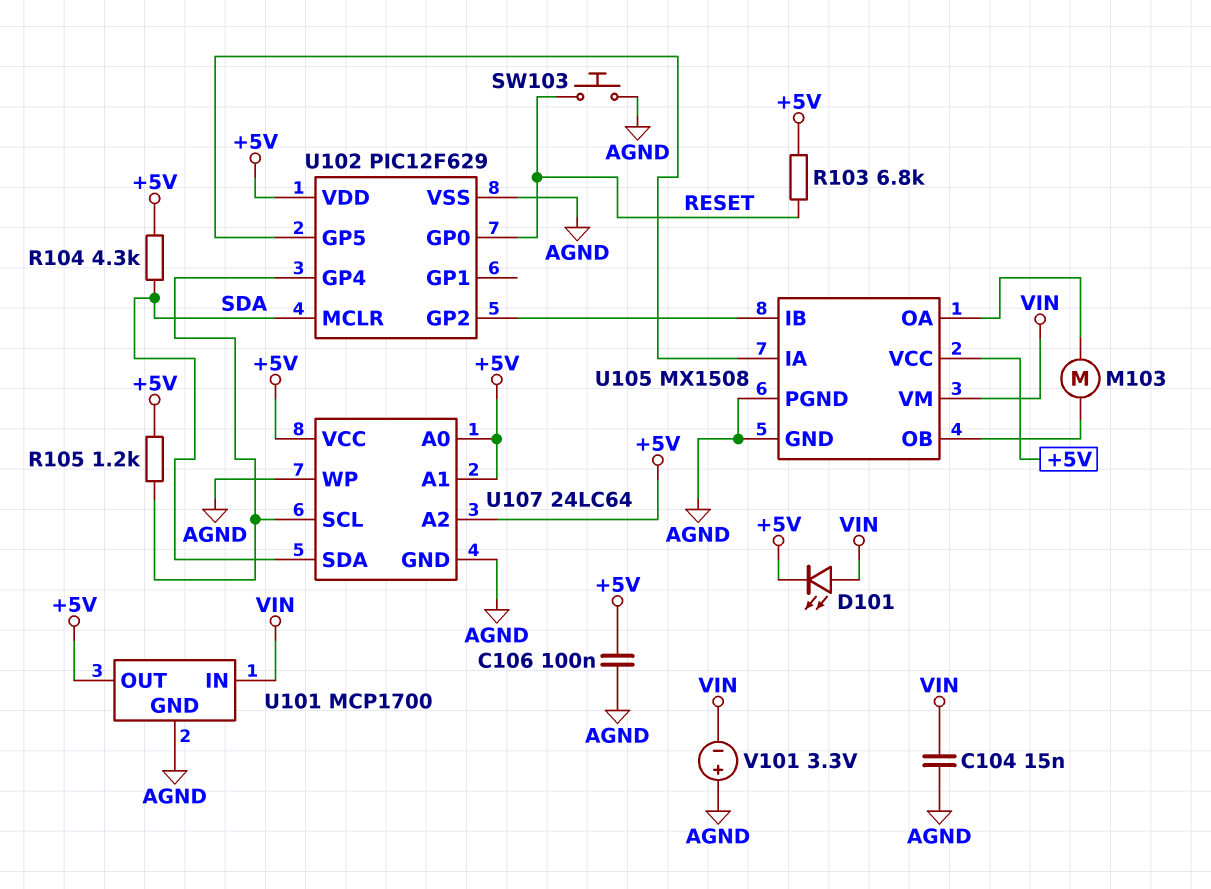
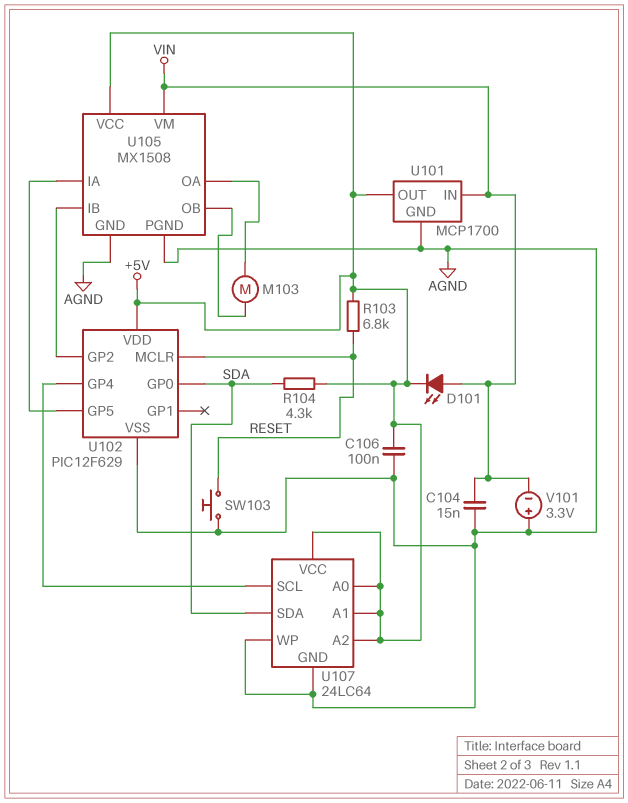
R105: 1.2k (+5V, U102/GP4) -> none
U102 pin GP0: RESET -> SDA
U102 pin MCLR: SDA -> RESET

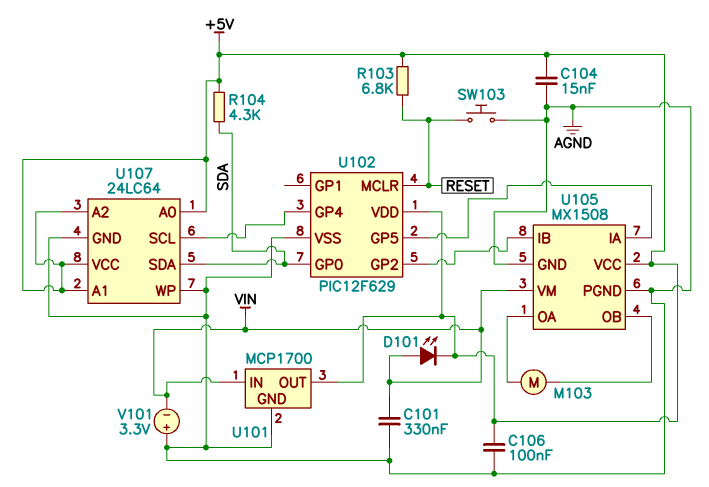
C101: none -> 330nF (AGND, VIN)
C104: 15nF (AGND, VIN) -> 15nF (+5V, AGND)

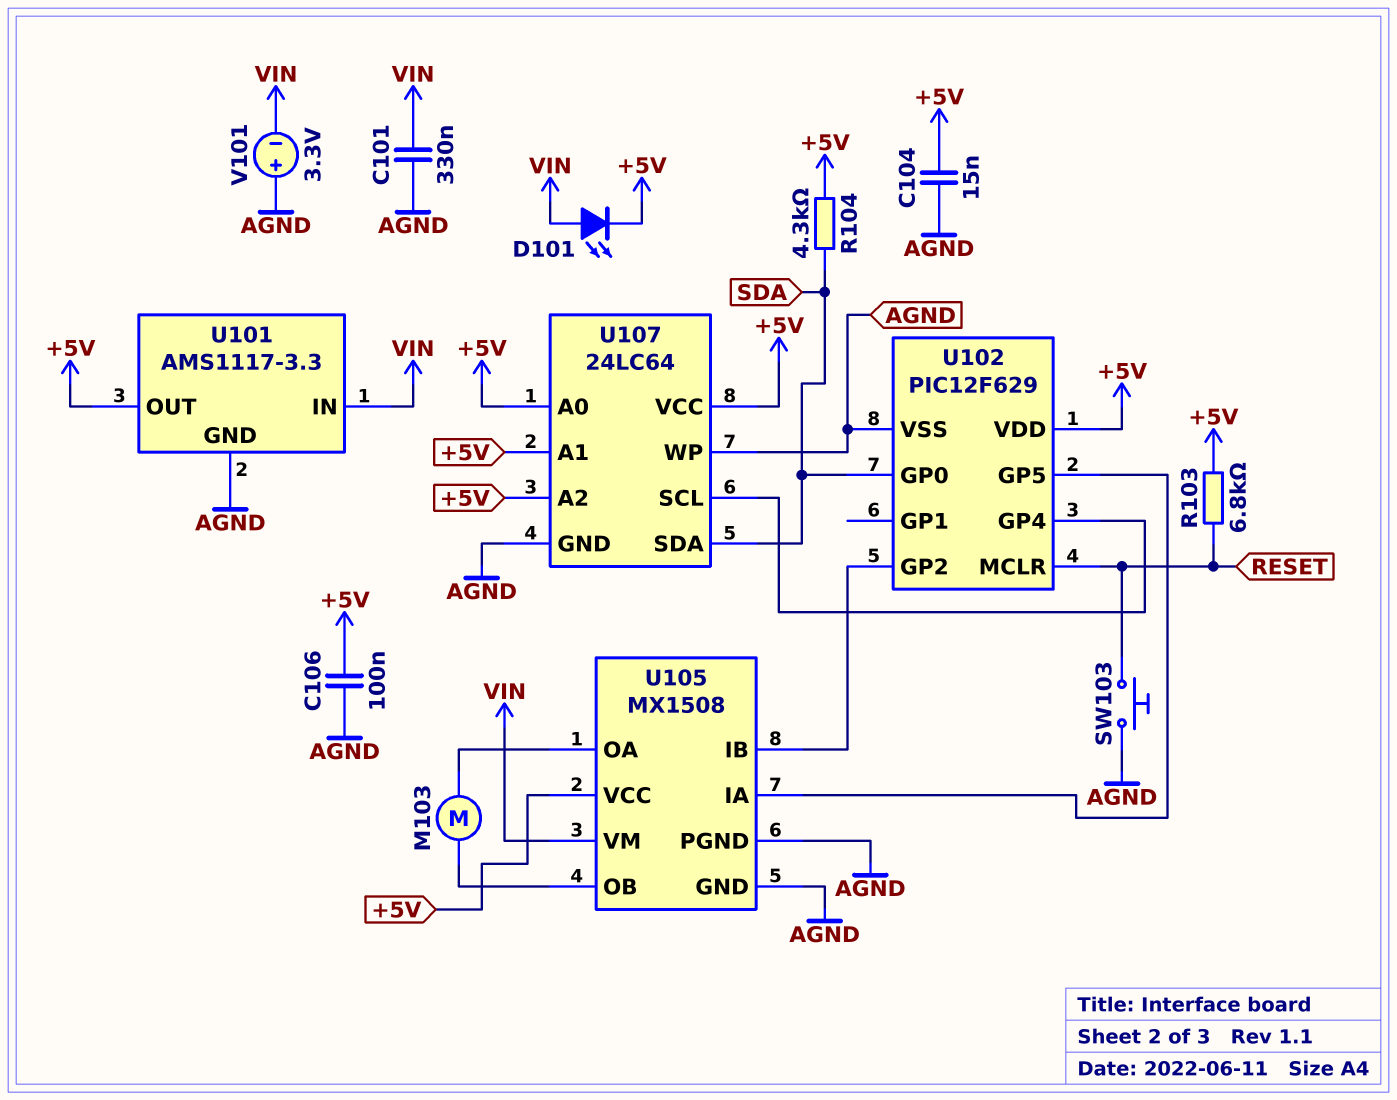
U101: MCP1700 -> AMS1117-3.3

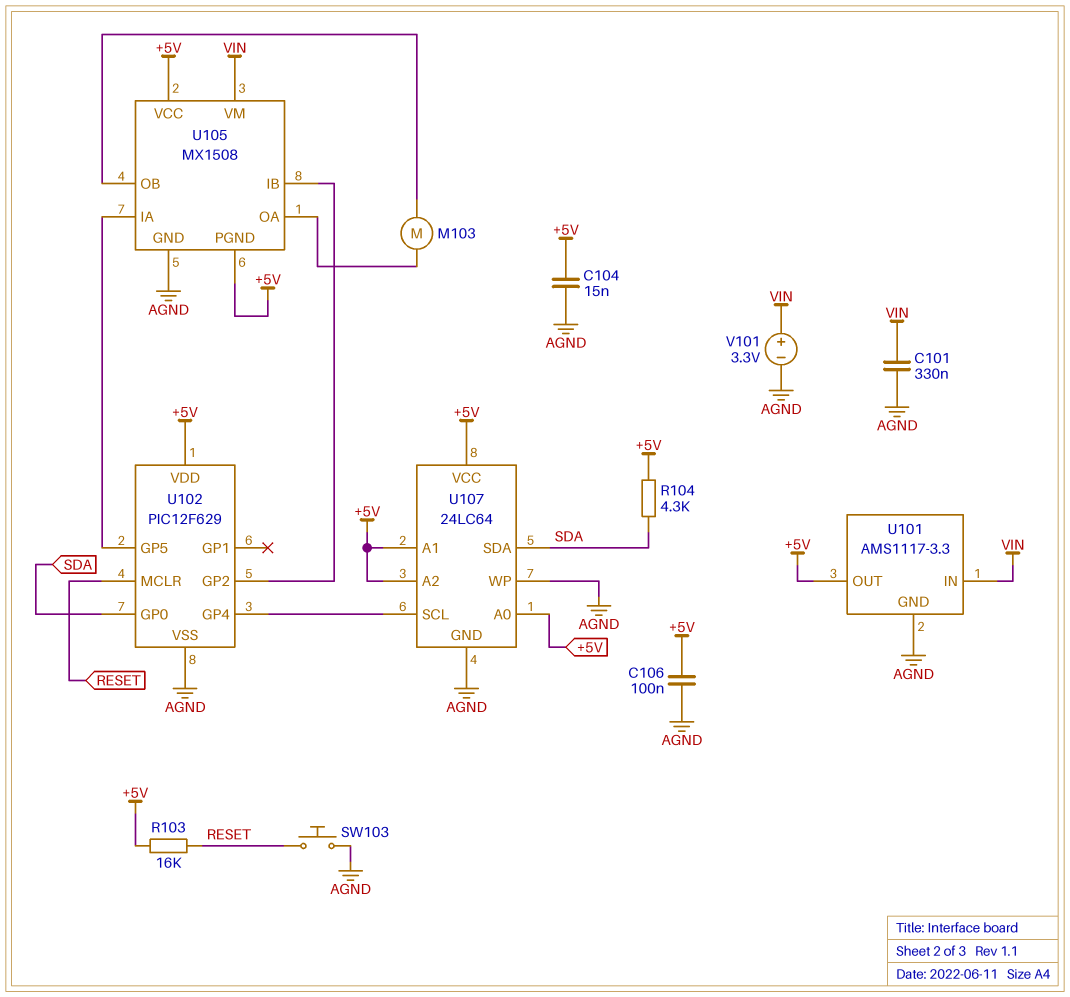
D101: LED (A VIN, K +5V) -> none
R103: 6.8k (+5V, RESET) -> 16k (+5V, RESET)
U105 pin PGND: AGND -> +5V
V101: 3.3V (plus AGND, minus VIN) -> 3.3V (plus VIN, minus AGND)

